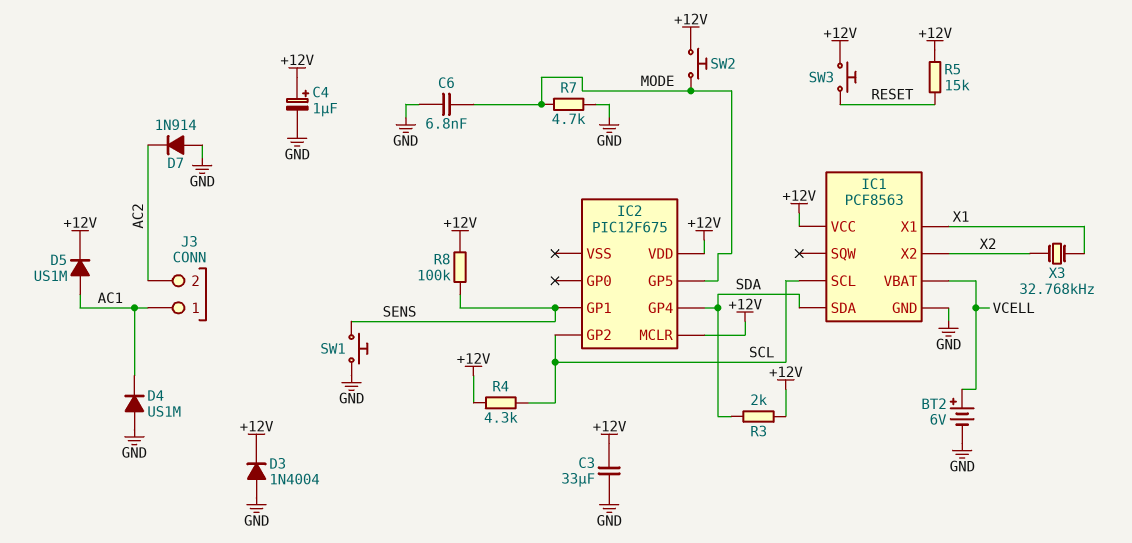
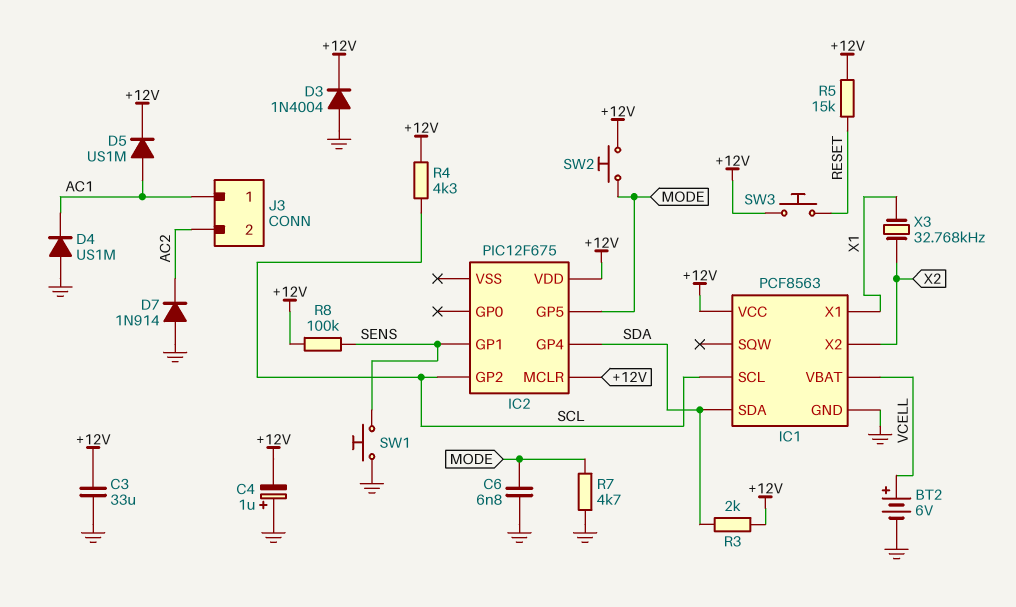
C4: 1uF (plus +12V, minus GND) -> 1uF (plus GND, minus +12V)

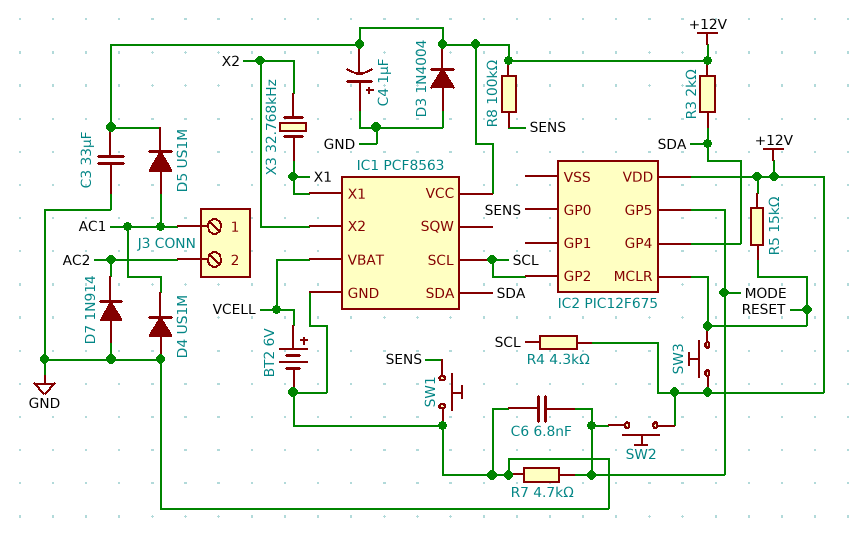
IC2 pin GP0: none -> SENS
IC2 pin GP1: SENS -> none
IC2 pin MCLR: +12V -> RESET

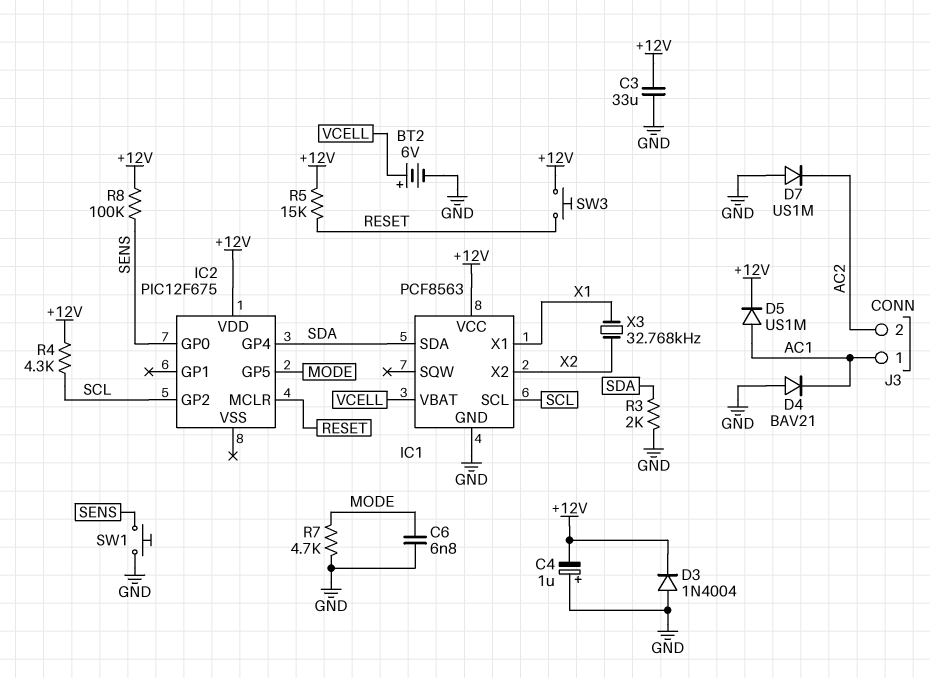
D4: diode US1M (A GND, K AC1) -> diode BAV21 (A GND, K AC1)
D7: diode 1N914 (A GND, K AC2) -> diode US1M (A GND, K AC2)
R3: 2k (+12V, SDA) -> 2k (GND, SDA)
SW2: button (+12V, MODE) -> none

